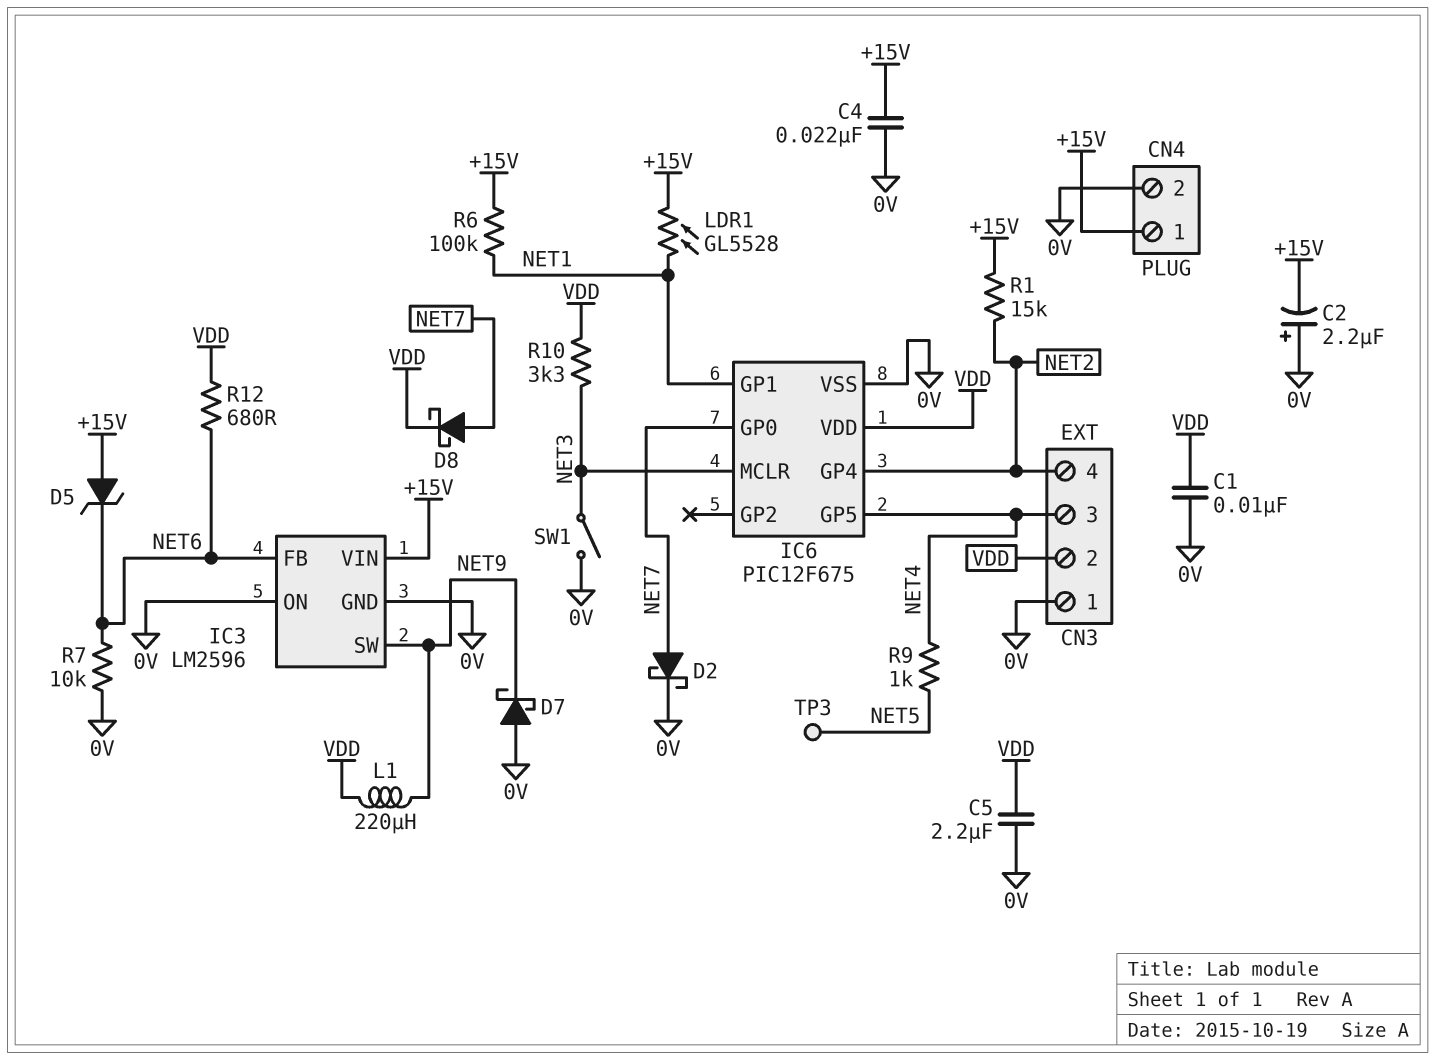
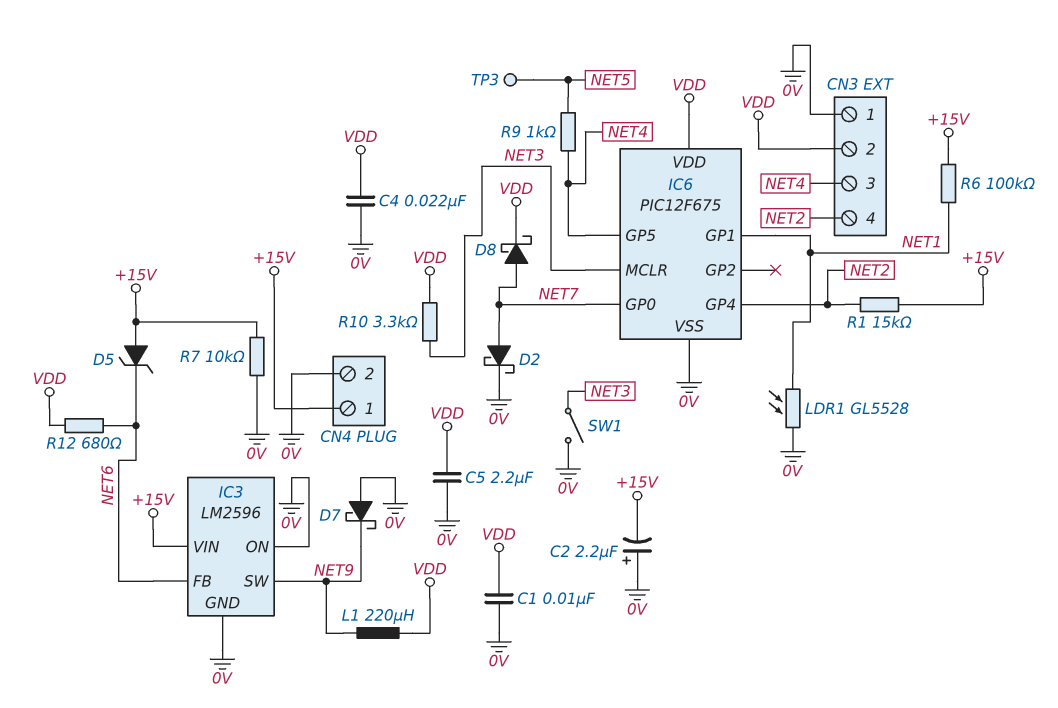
C4: 22nF (+15V, 0V) -> 22nF (0V, VDD)
LDR1: GL5528 (+15V, NET1) -> GL5528 (0V, NET1)
R7: 10k (0V, NET6) -> 10k (+15V, 0V)

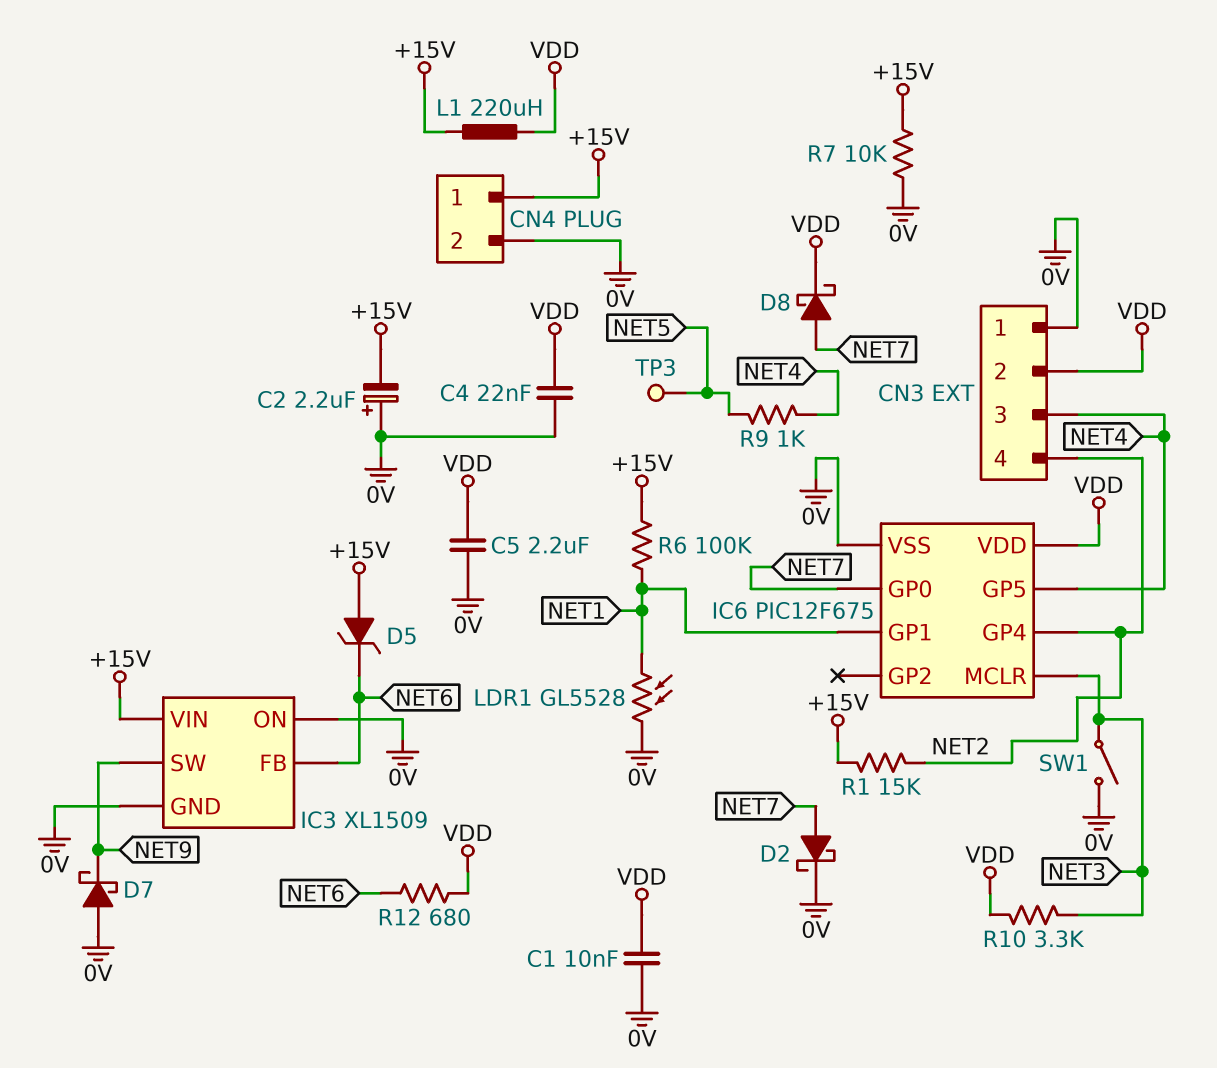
IC3: LM2596 -> XL1509
L1: 220uH (NET9, VDD) -> 220uH (+15V, VDD)

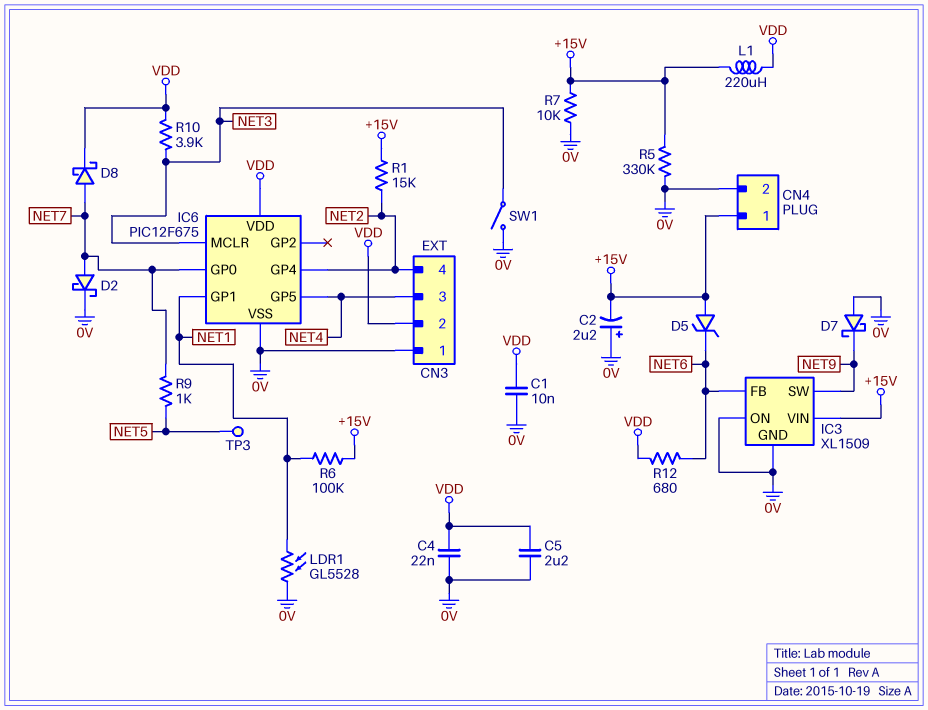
R5: none -> 330k (+15V, 0V)
R9: 1k (NET4, NET5) -> 1k (NET5, NET7)
R10: 3.3k (NET3, VDD) -> 3.9k (NET3, VDD)

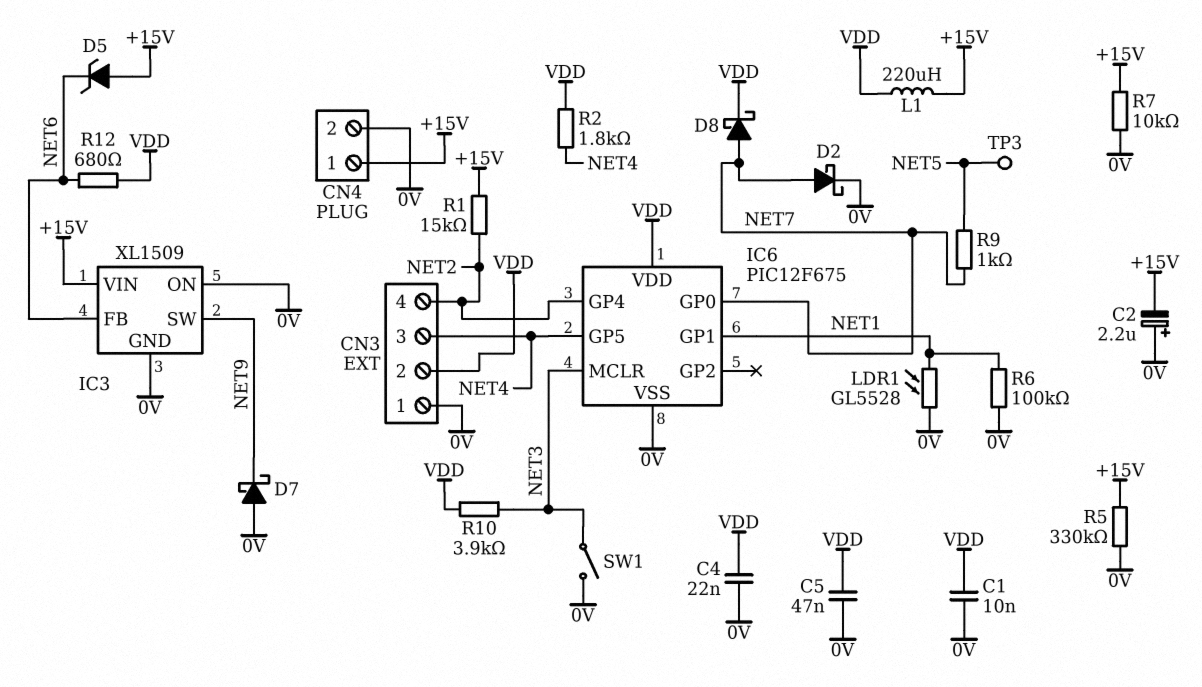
C5: 2.2uF (0V, VDD) -> 47nF (0V, VDD)
R2: none -> 1.8k (NET4, VDD)
R6: 100k (+15V, NET1) -> 100k (0V, NET1)

